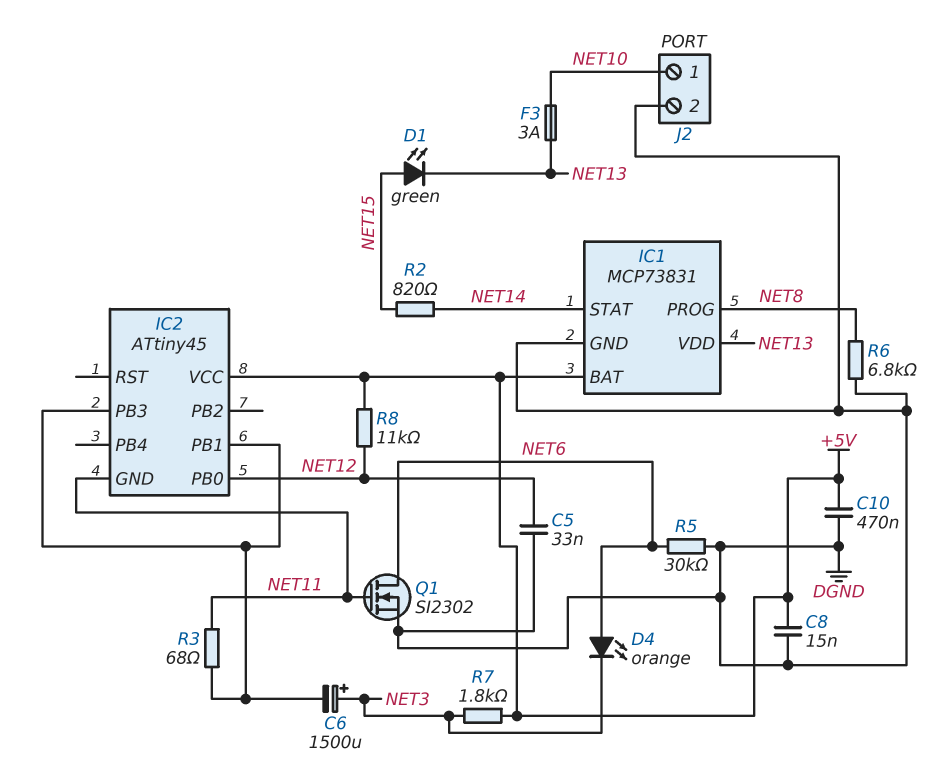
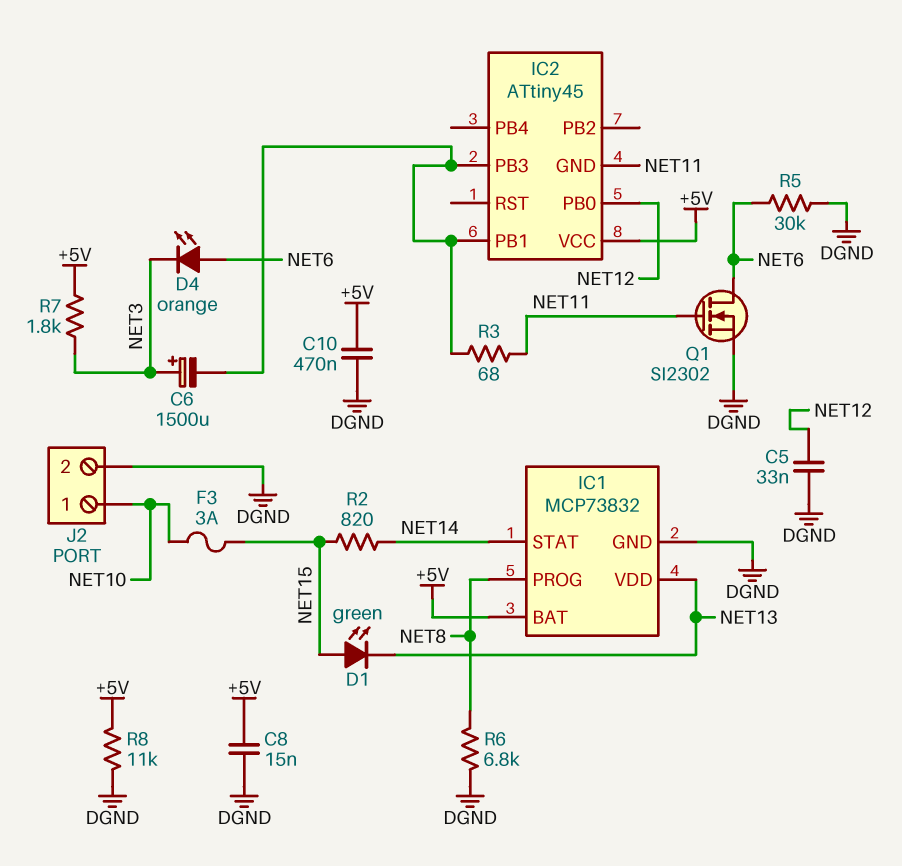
F3: 3A (NET10, NET13) -> 3A (NET10, NET15)
IC1: MCP73831 -> MCP73832
R8: 11k (+5V, NET12) -> 11k (+5V, DGND)

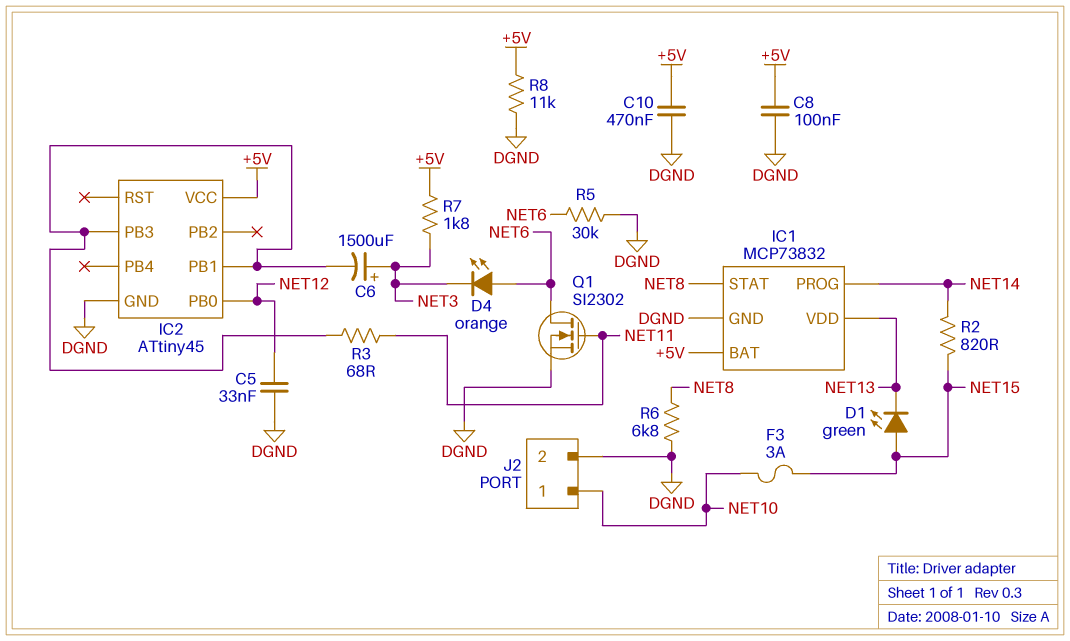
C8: 15nF (+5V, DGND) -> 100nF (+5V, DGND)
IC1 pin PROG: NET8 -> NET14
IC1 pin STAT: NET14 -> NET8
IC2 pin GND: NET11 -> DGND

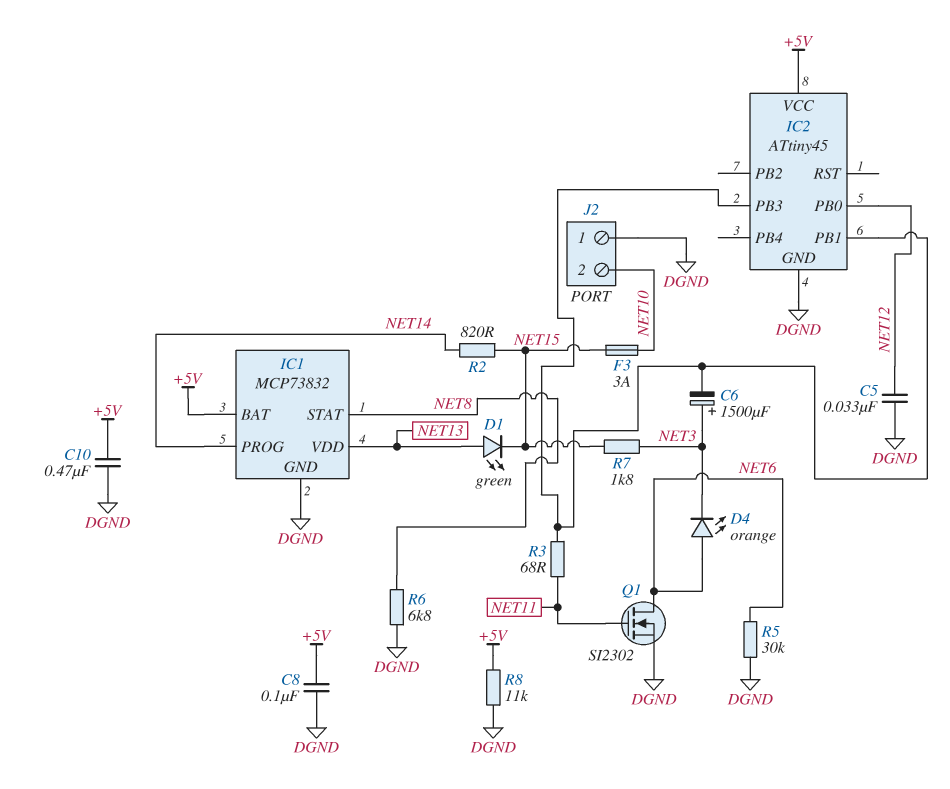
D1: LED green (A NET15, K NET13) -> LED green (A NET13, K NET15)
J2 pin 1: NET10 -> DGND
J2 pin 2: DGND -> NET10
R7: 1.8k (+5V, NET3) -> 1.8k (NET3, NET15)

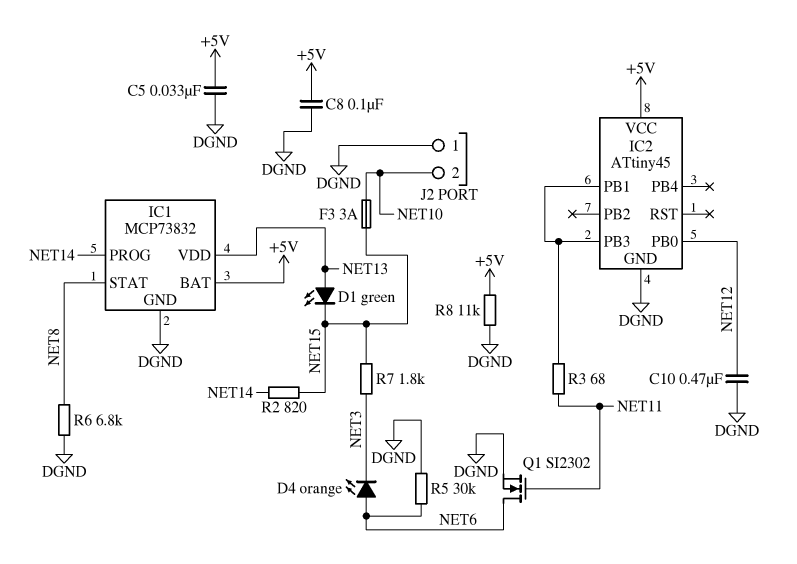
C5: 33nF (DGND, NET12) -> 33nF (+5V, DGND)
C6: 1500uF (plus NET3, minus IC2/PB1) -> none
C10: 470nF (+5V, DGND) -> 470nF (DGND, NET12)

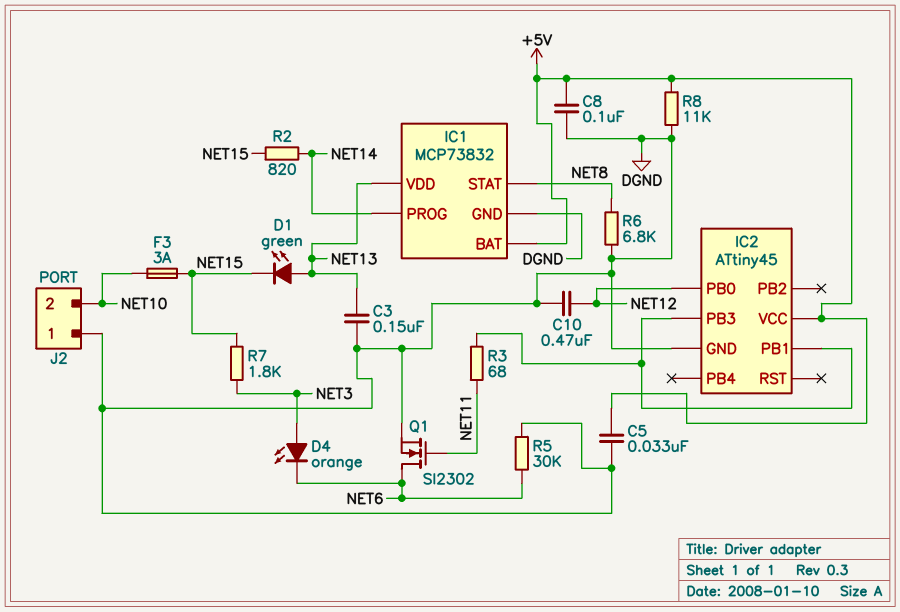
C3: none -> 150nF (DGND, NET13)
D4: LED orange (A NET6, K NET3) -> LED orange (A NET3, K NET6)

